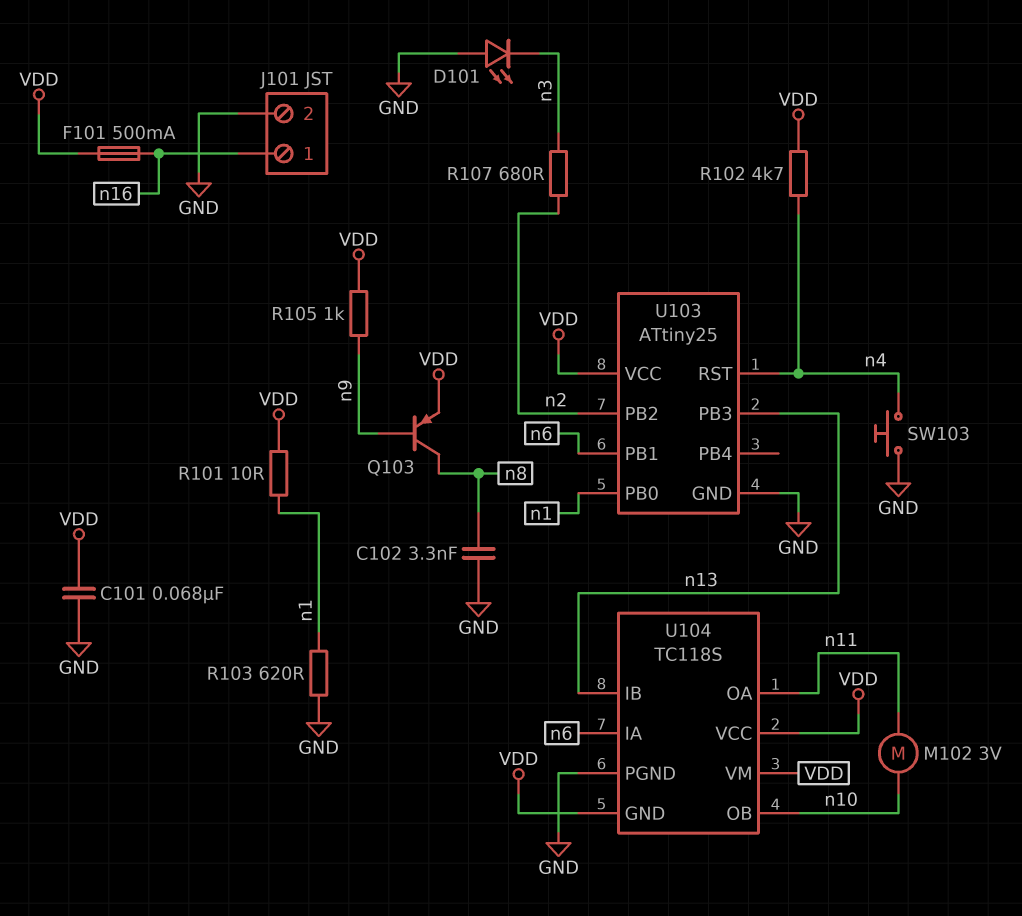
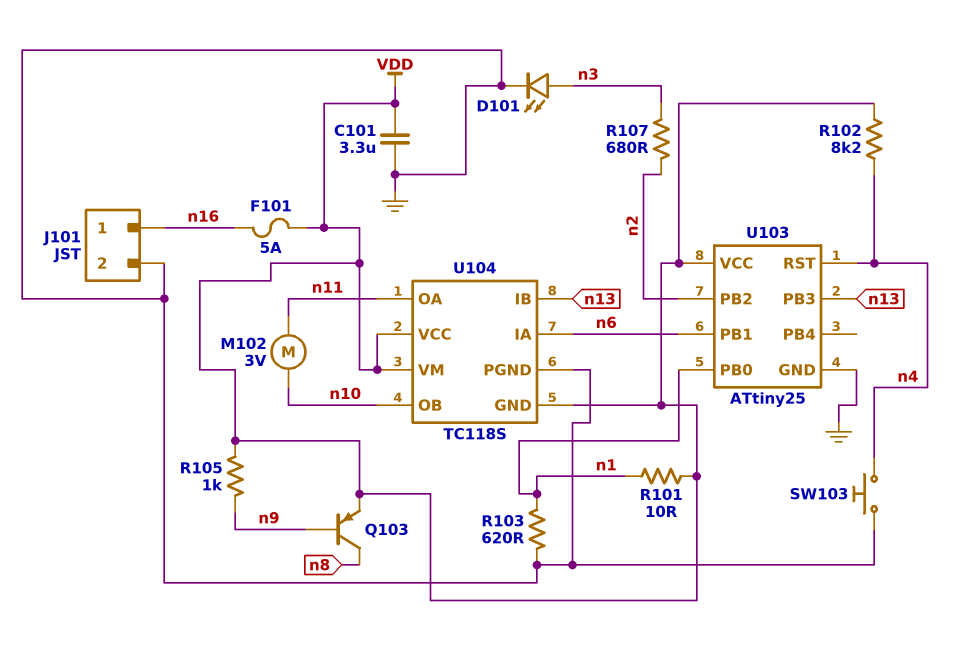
C101: 68nF (GND, VDD) -> 3.3uF (GND, VDD)
C102: 3.3nF (GND, n8) -> none
D101: LED (A GND, K n3) -> LED (A n3, K GND)
F101: 500mA (VDD, n16) -> 5A (VDD, n16)
R102: 4.7k (VDD, n4) -> 8.2k (VDD, n4)

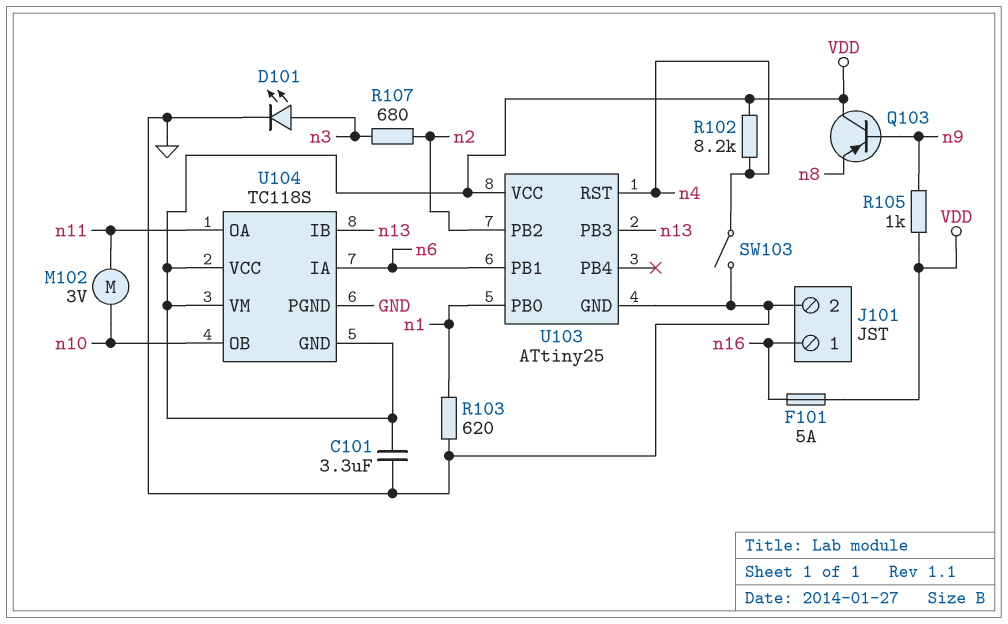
Q103: PNP (B n9, C n8, E VDD) -> PNP (B n9, C VDD, E n8)
R101: 10 (VDD, n1) -> none
SW103: button (GND, n4) -> switch (GND, n4)

